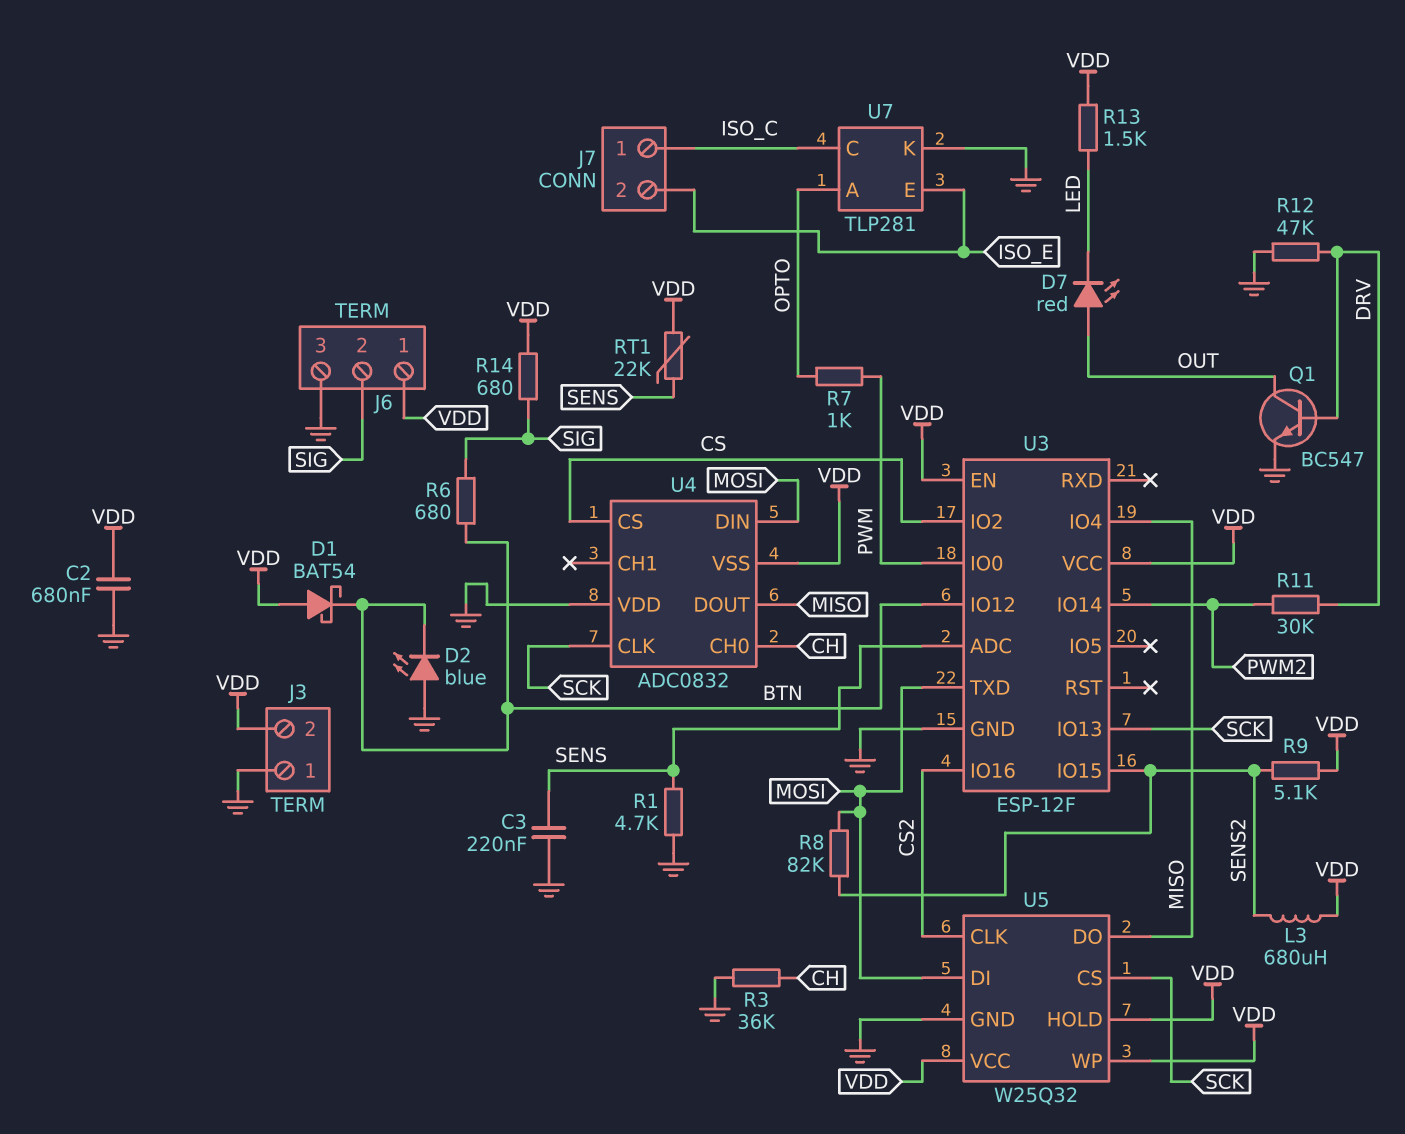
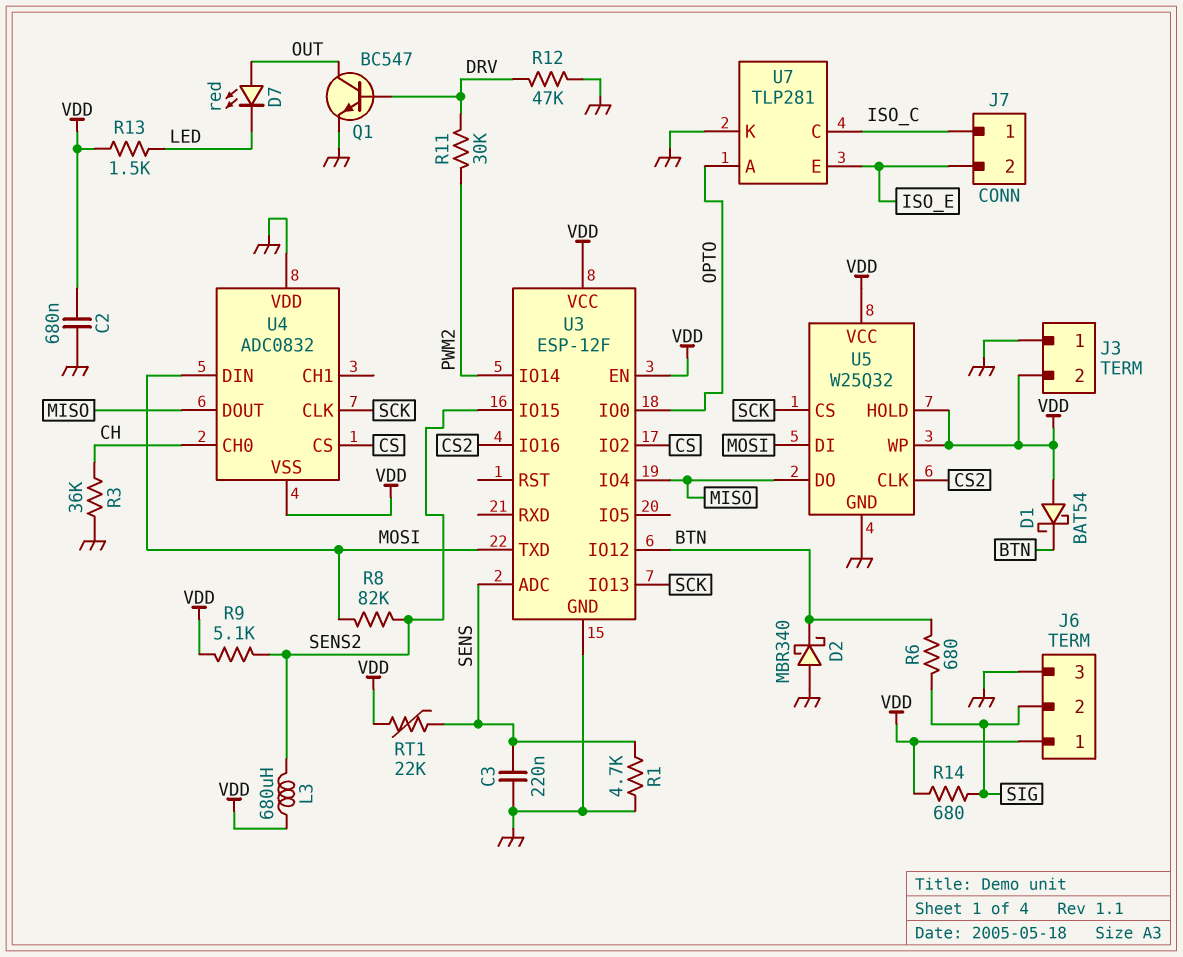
D2: LED blue (A GND, K BTN) -> schottky MBR340 (A GND, K BTN)
R7: 1k (OPTO, PWM) -> none
U3 pin IO0: PWM -> OPTO

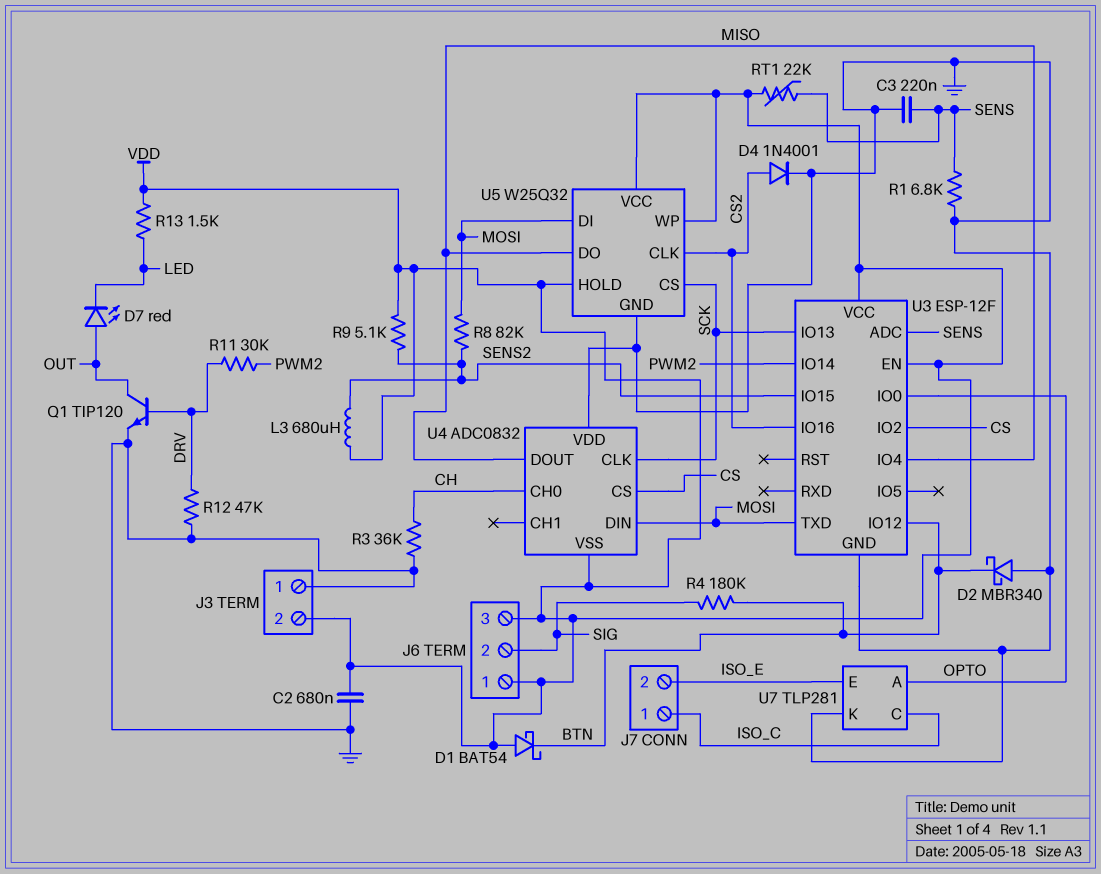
D4: none -> diode 1N4001 (A CS2, K GND)
J6 pin 3: GND -> VDD
Q1: NPN BC547 (B DRV, C OUT, E GND) -> NPN TIP120 (B DRV, C OUT, E GND)
R1: 4.7k (GND, SENS) -> 6.8k (GND, SENS)
R4: none -> 180k (BTN, SIG)
R6: 680 (BTN, SIG) -> none
R14: 680 (SIG, VDD) -> none

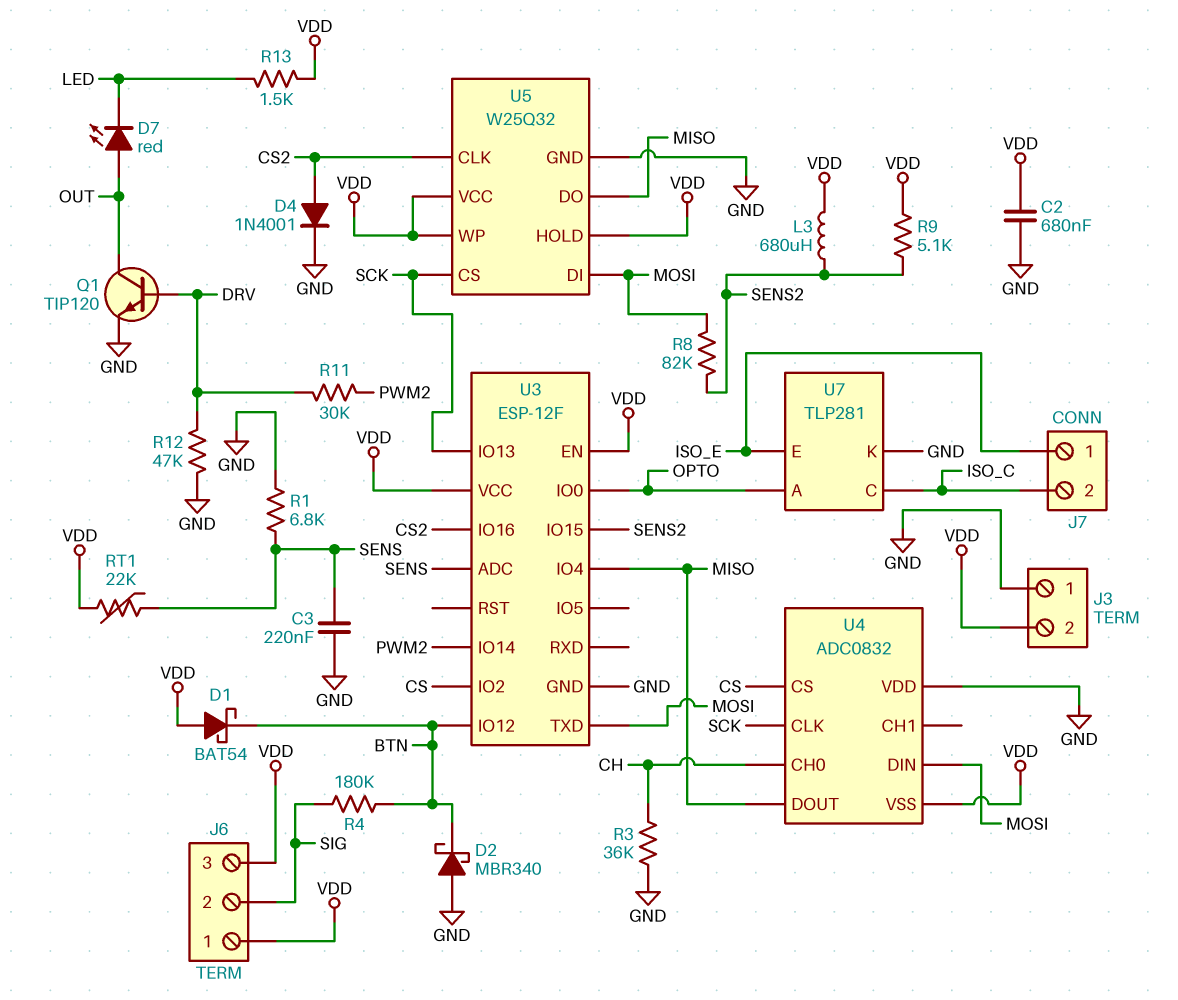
J7 pin 1: ISO_C -> ISO_E
J7 pin 2: ISO_E -> ISO_C

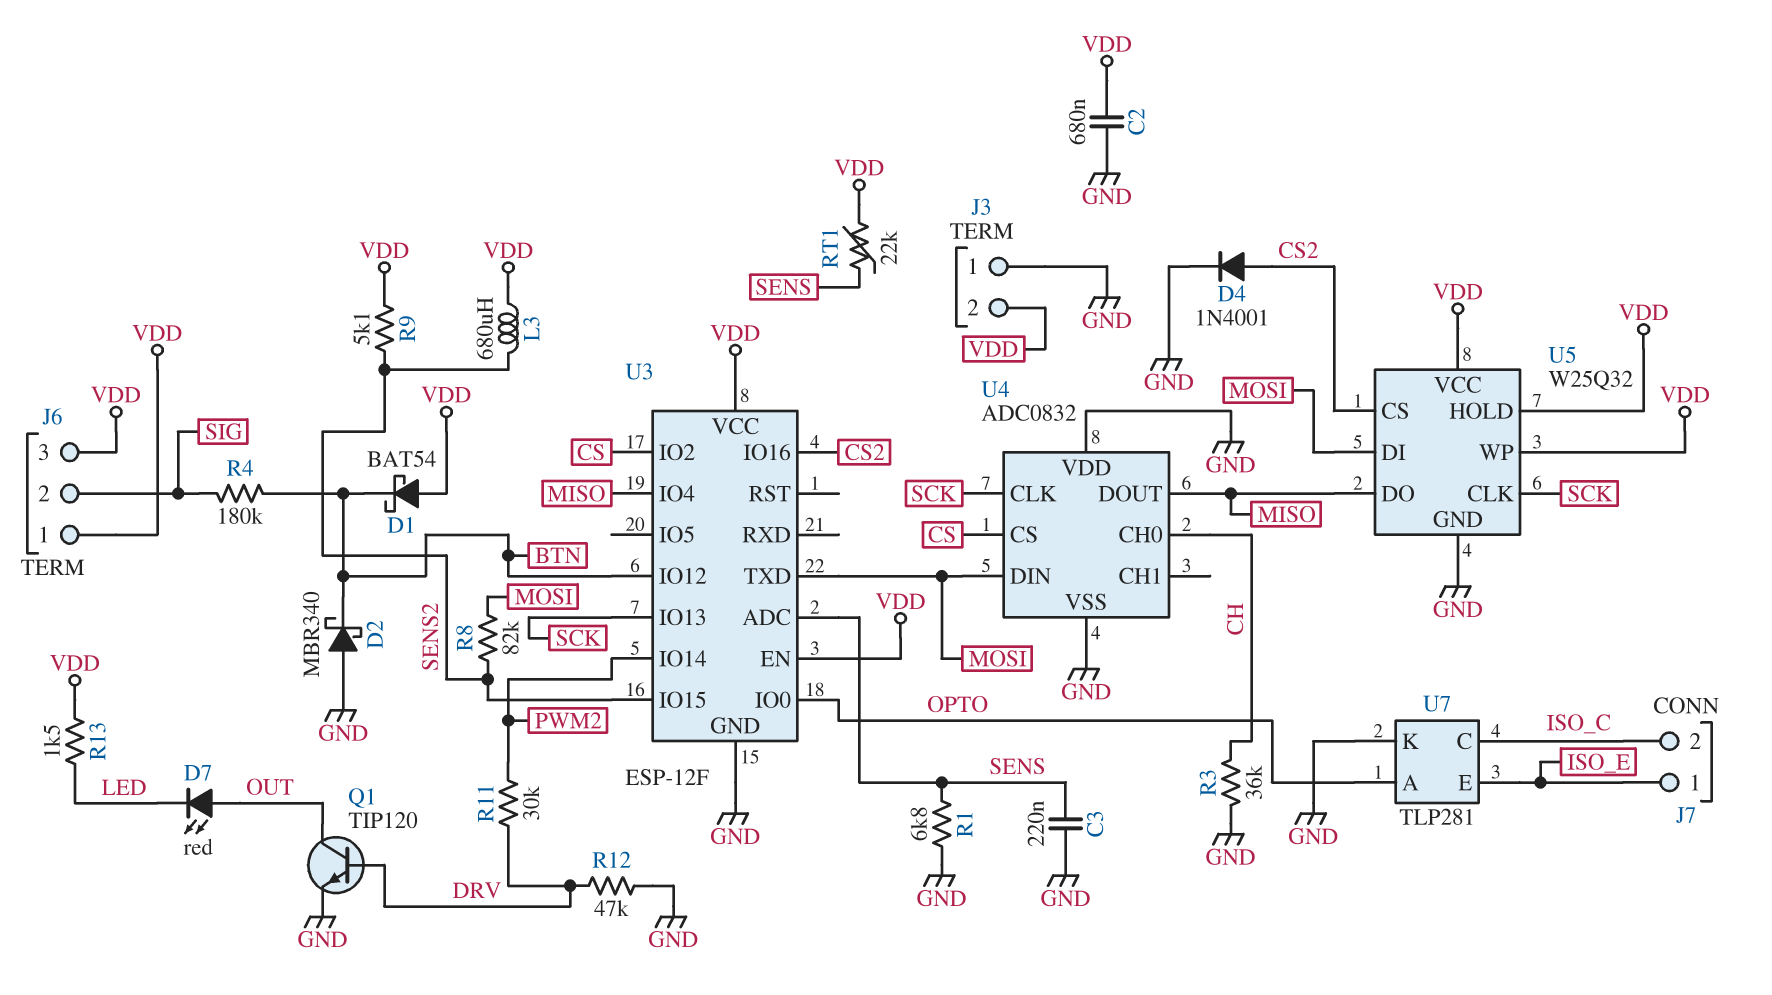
U4 pin VSS: VDD -> GND
U5 pin CLK: CS2 -> SCK
U5 pin CS: SCK -> CS2

